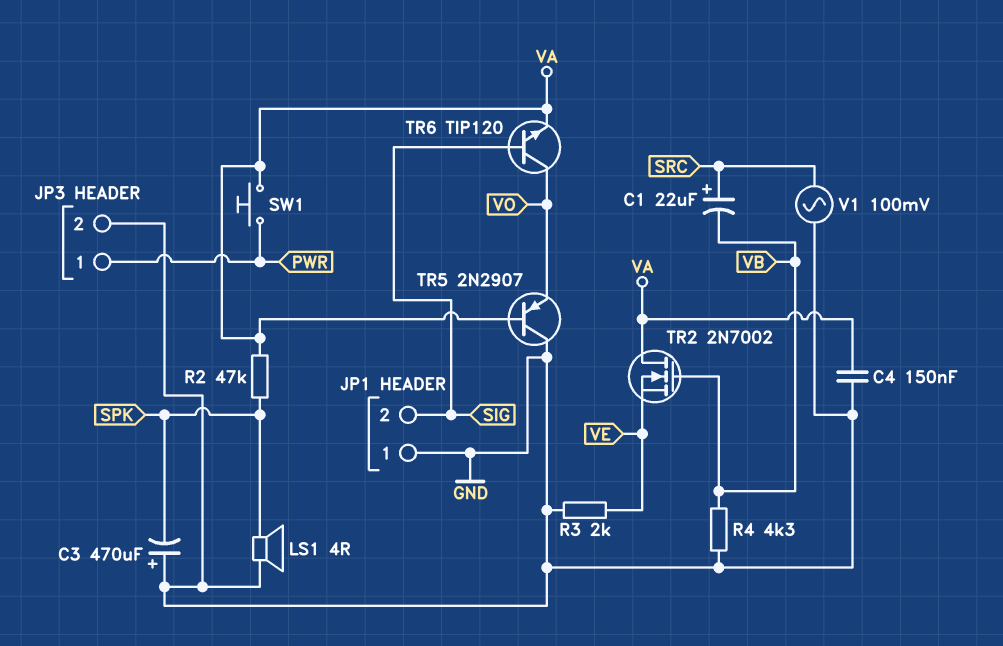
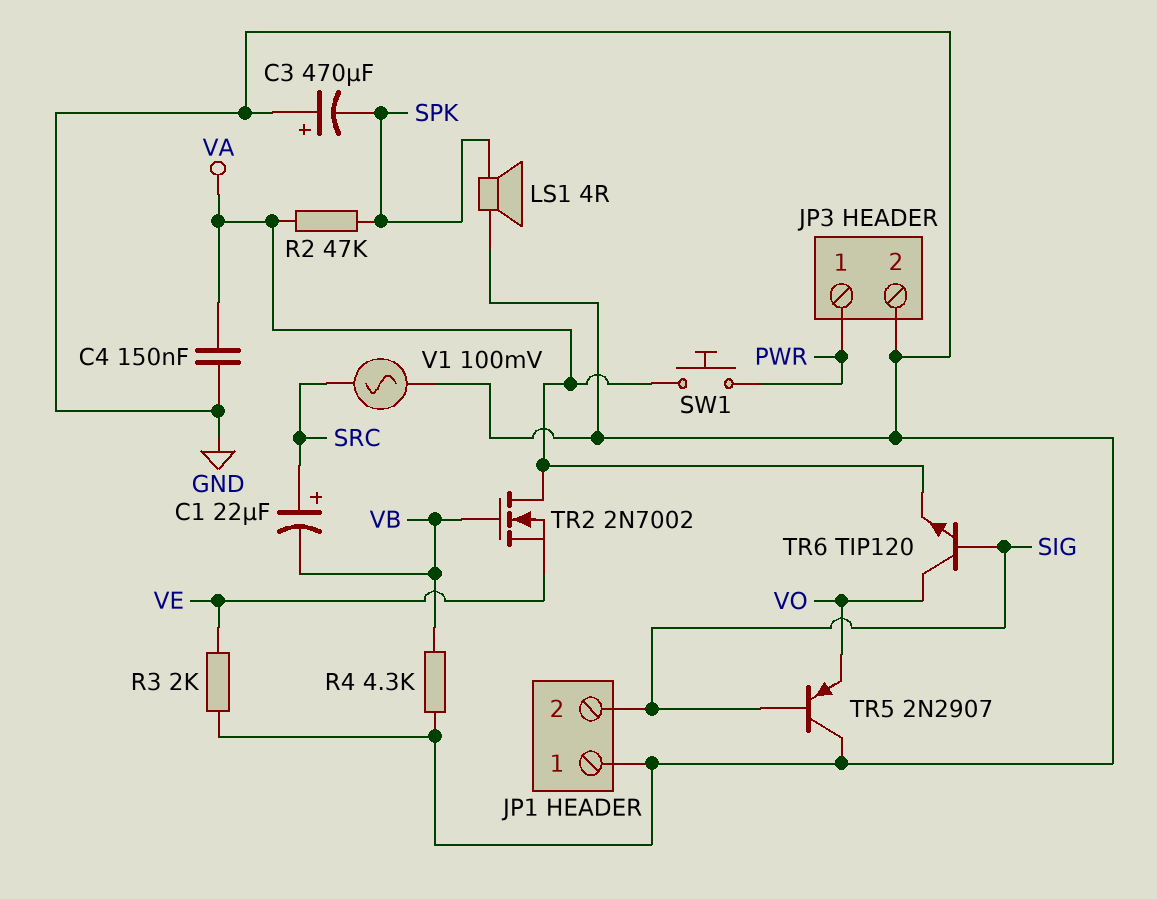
TR5: PNP 2N2907 (B VA, C GND, E VO) -> PNP 2N2907 (B SIG, C GND, E VO)

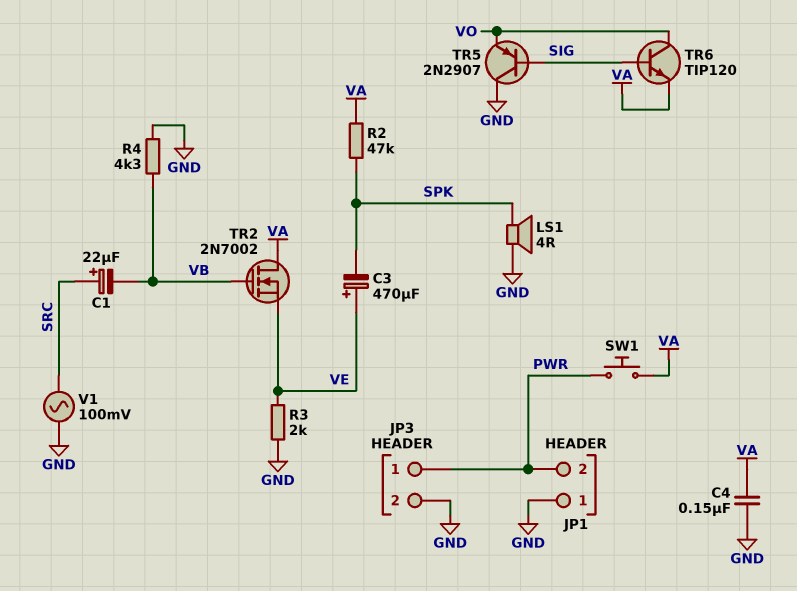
C3: 470uF (plus GND, minus SPK) -> 470uF (plus VE, minus SPK)
JP1 pin 2: SIG -> PWR

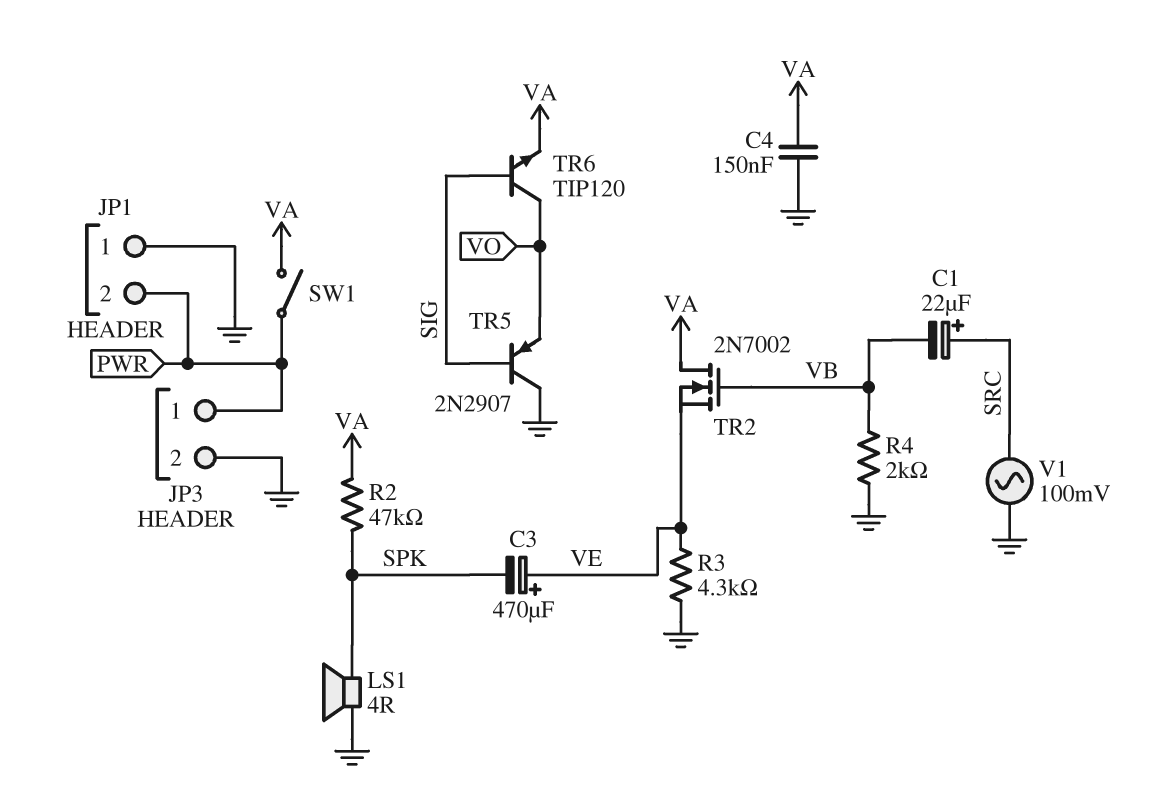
R3: 2k (GND, VE) -> 4.3k (GND, VE)
R4: 4.3k (GND, VB) -> 2k (GND, VB)
SW1: button (PWR, VA) -> switch (PWR, VA)

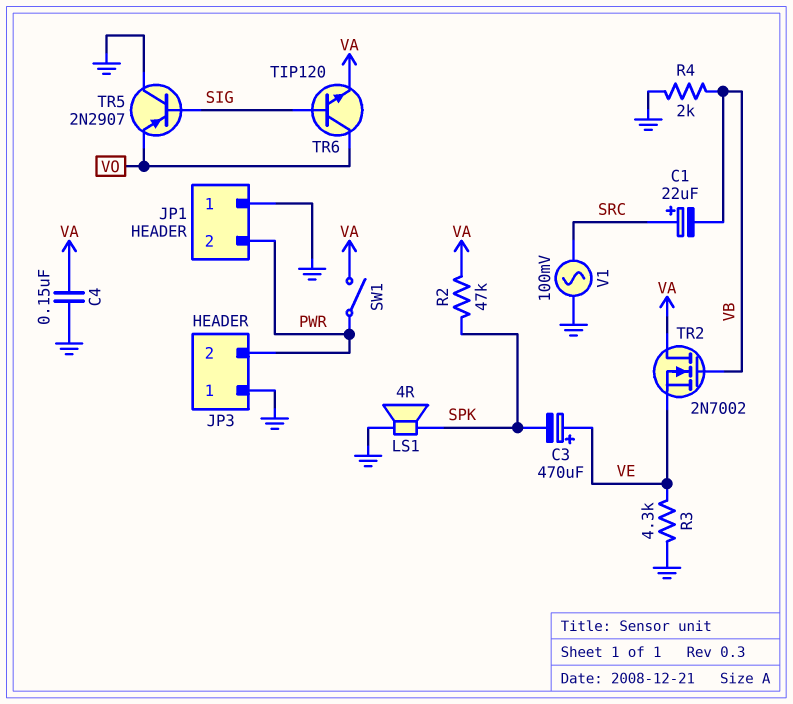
JP3 pin 1: PWR -> GND
JP3 pin 2: GND -> PWR

